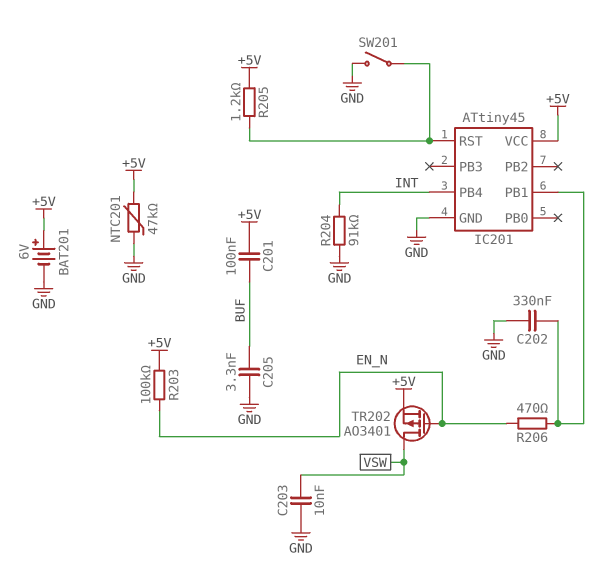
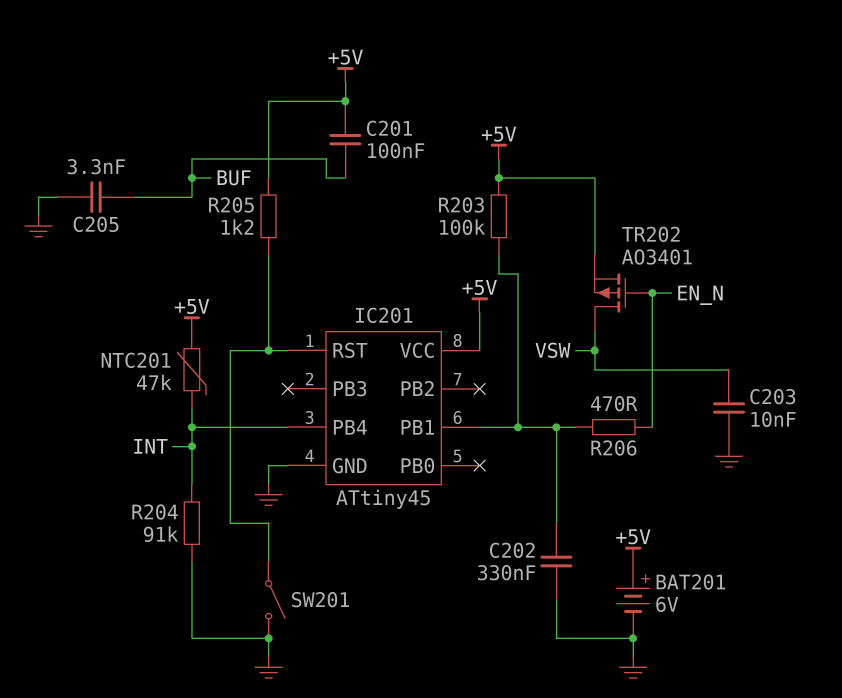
NTC201: 47k (+5V, GND) -> 47k (+5V, INT)
R203: 100k (+5V, EN_N) -> 100k (+5V, IC201/PB1)

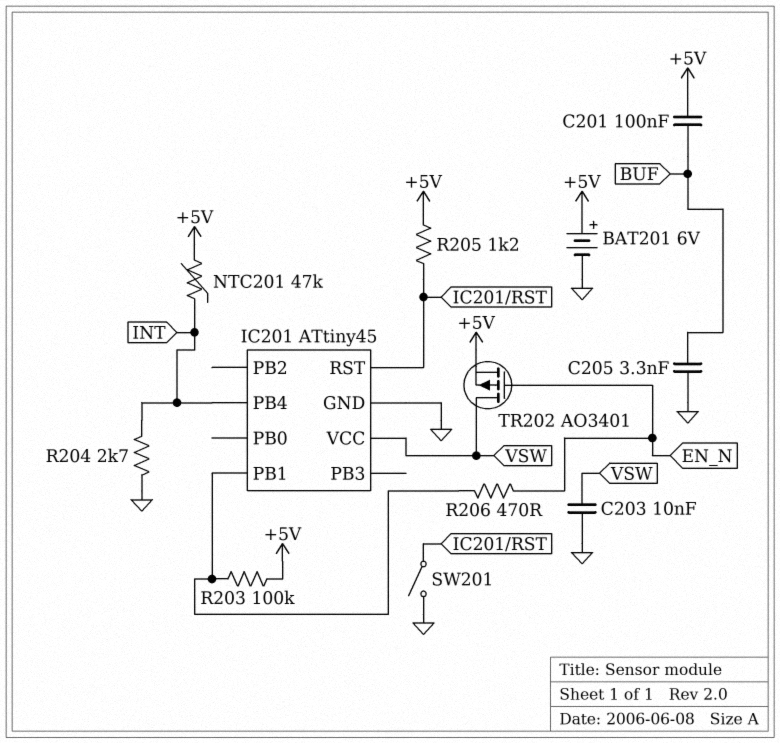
C202: 330nF (GND, IC201/PB1) -> none
IC201 pin VCC: +5V -> VSW
R204: 91k (GND, INT) -> 2.7k (GND, INT)

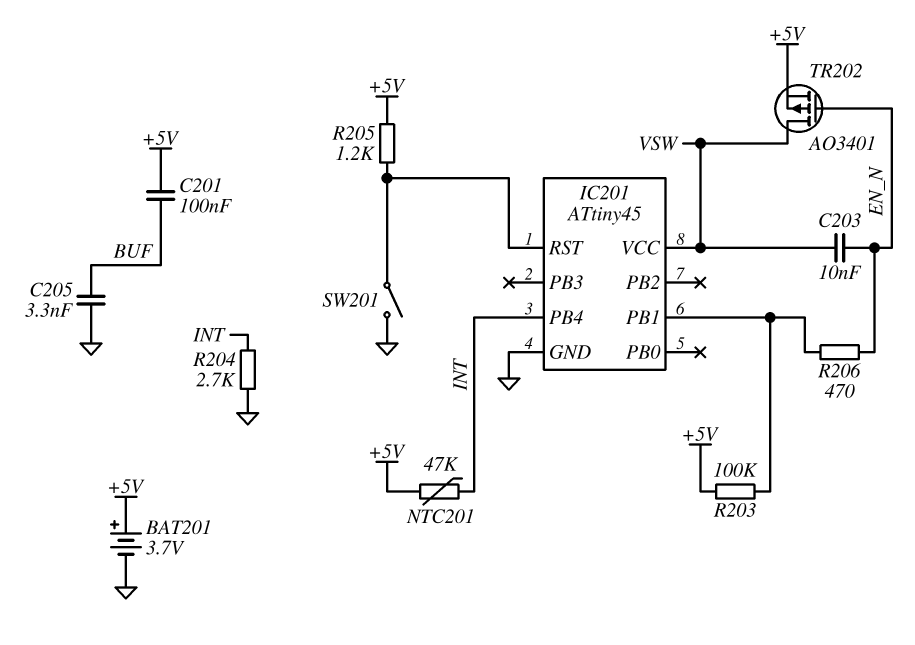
BAT201: 6V (plus +5V, minus GND) -> 3.7V (plus +5V, minus GND)
C203: 10nF (GND, VSW) -> 10nF (EN_N, VSW)

